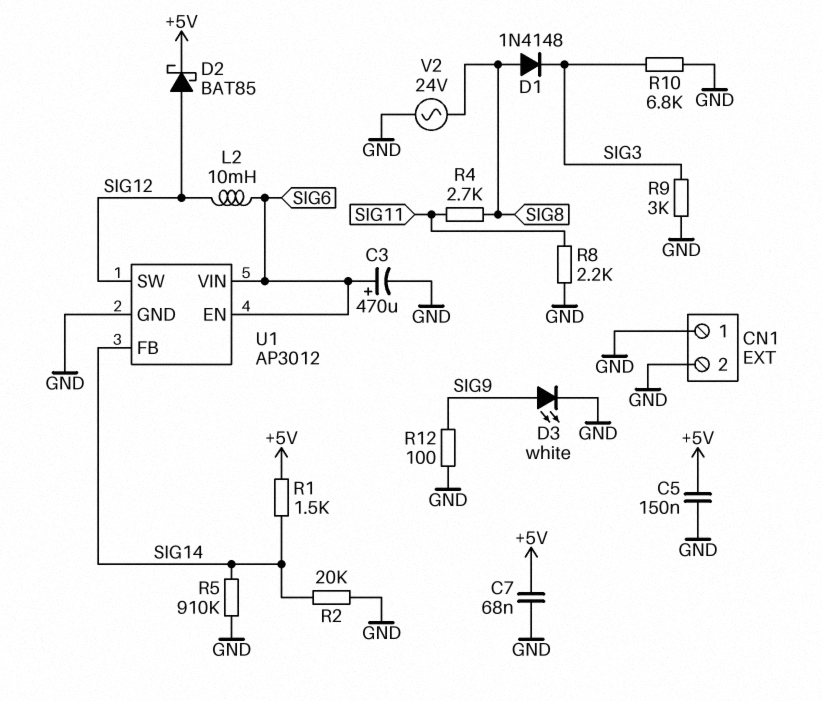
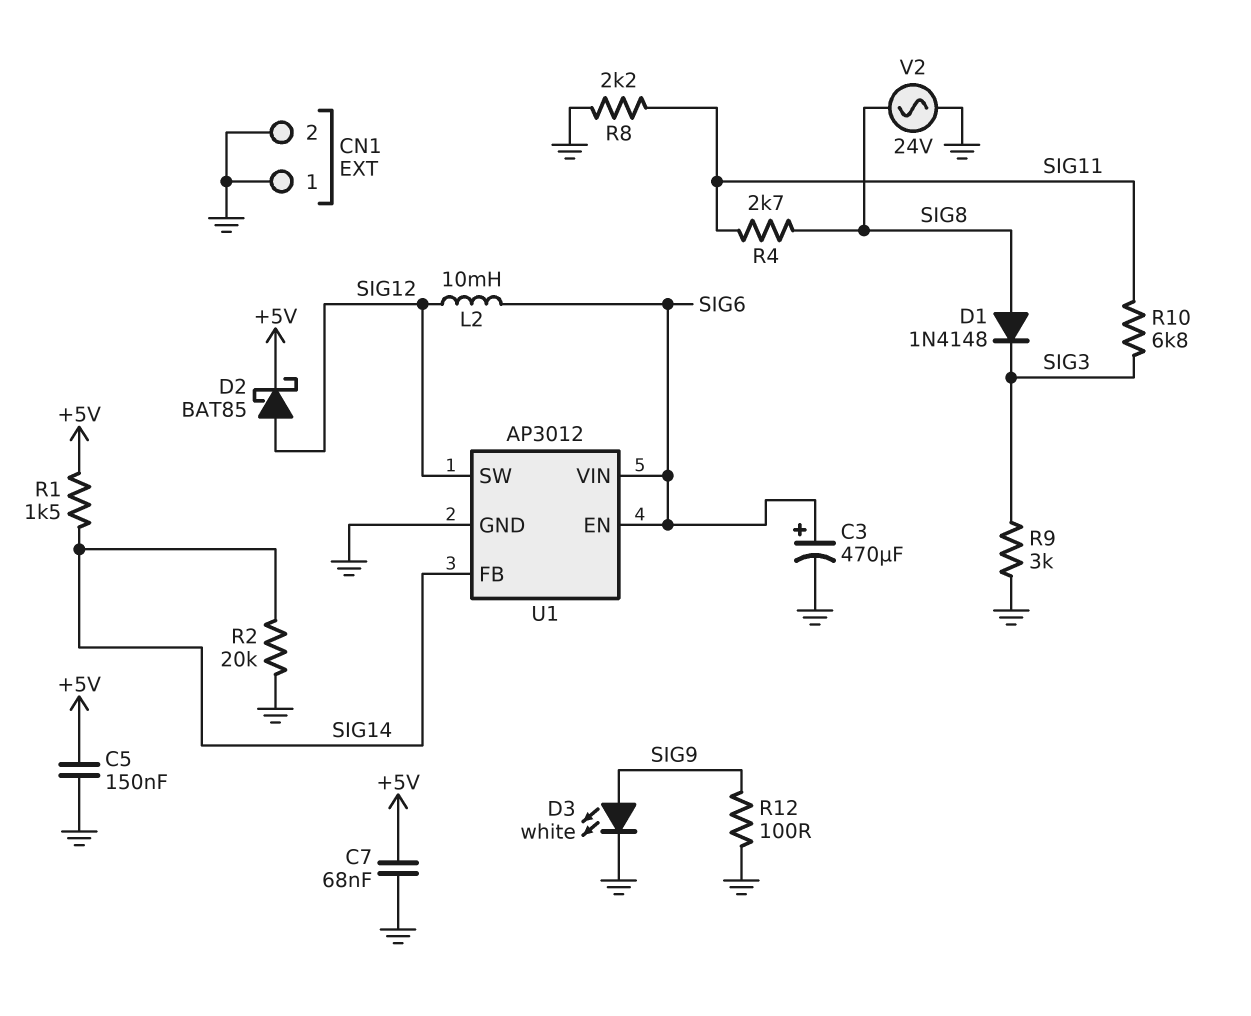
R5: 910k (GND, SIG14) -> none
R10: 6.8k (GND, SIG3) -> 6.8k (SIG3, SIG11)

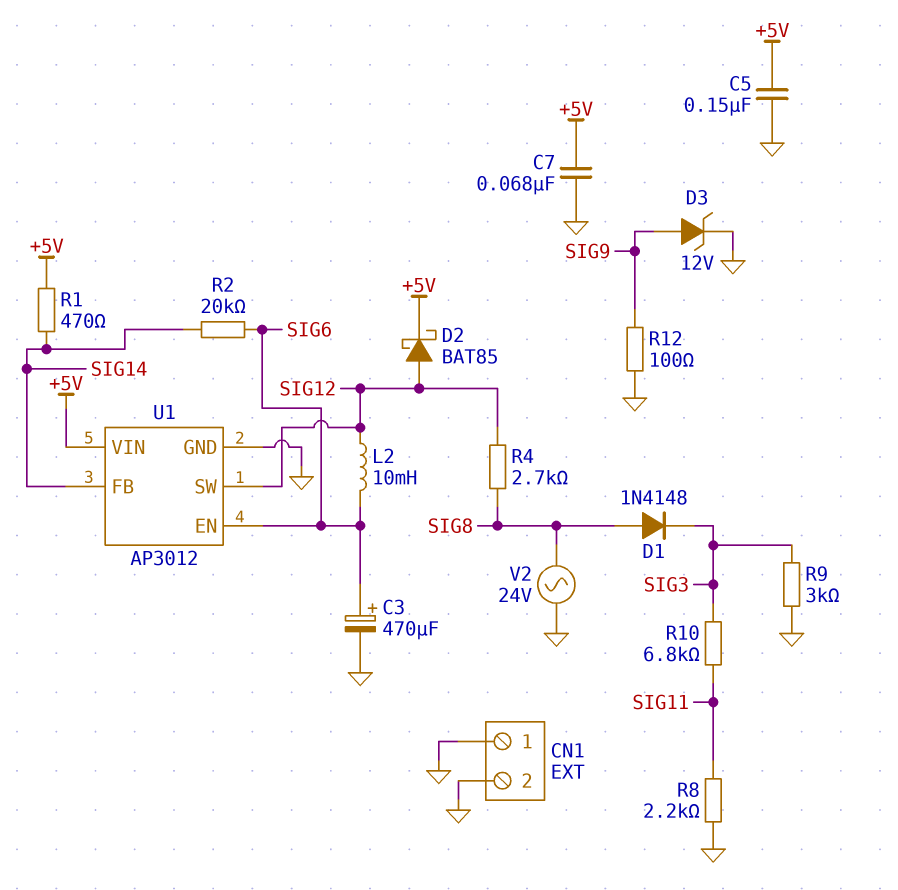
D3: LED white (A SIG9, K GND) -> zener 12V (A SIG9, K GND)
R1: 1.5k (+5V, SIG14) -> 470 (+5V, SIG14)
R2: 20k (GND, SIG14) -> 20k (SIG6, SIG14)
R4: 2.7k (SIG8, SIG11) -> 2.7k (SIG8, SIG12)
U1 pin VIN: SIG6 -> +5V

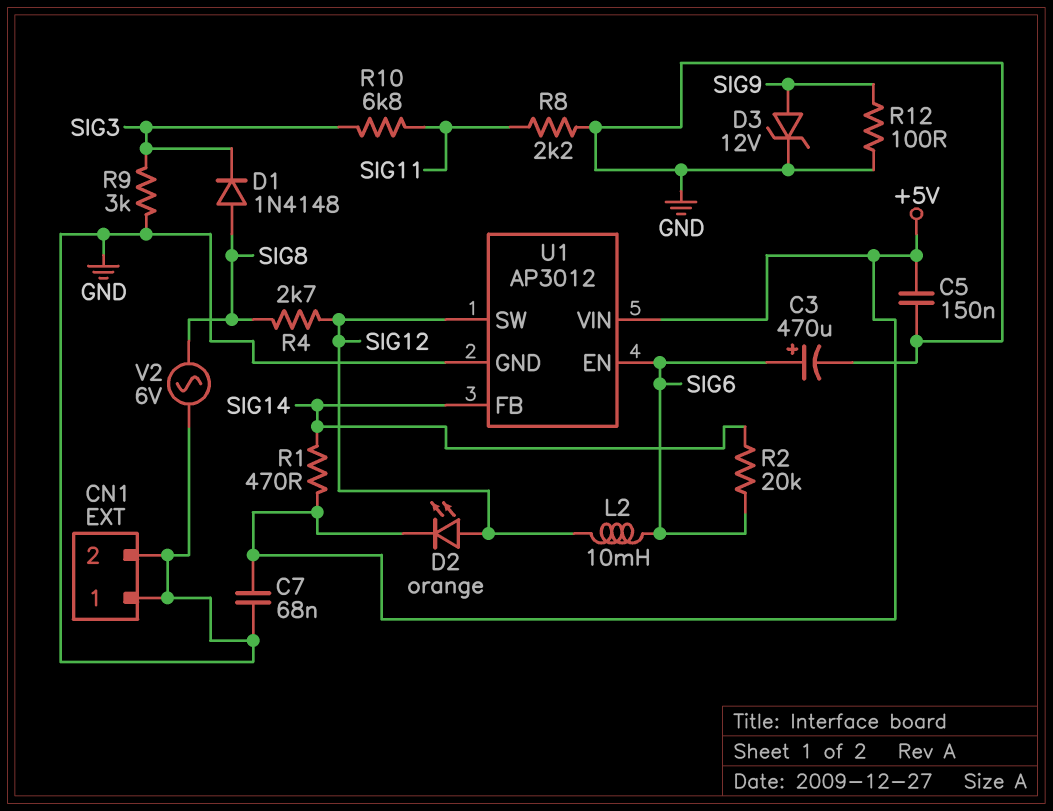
D2: schottky BAT85 (A SIG12, K +5V) -> LED orange (A SIG12, K +5V)
V2: AC 24V (GND, SIG8) -> AC 6V (GND, SIG8)

